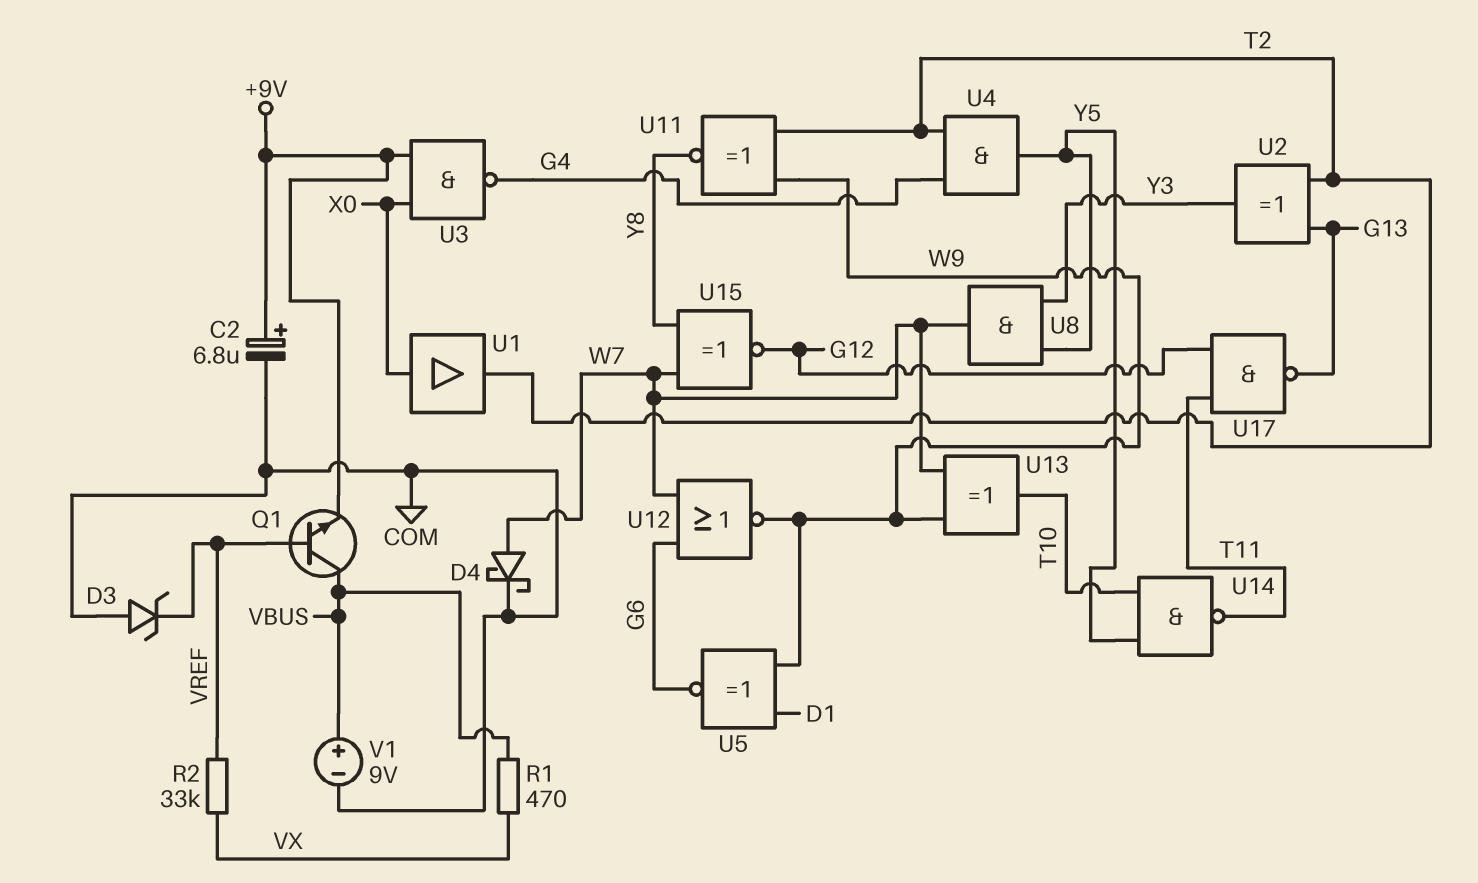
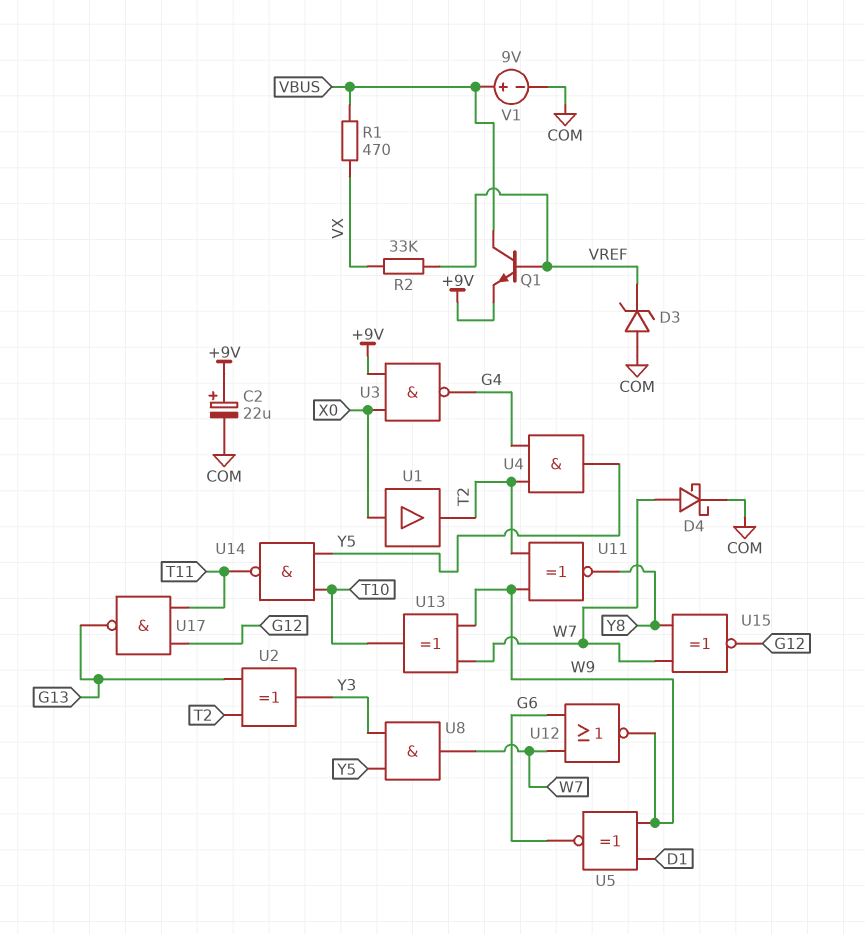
C2: 6.8uF (plus +9V, minus COM) -> 22uF (plus +9V, minus COM)

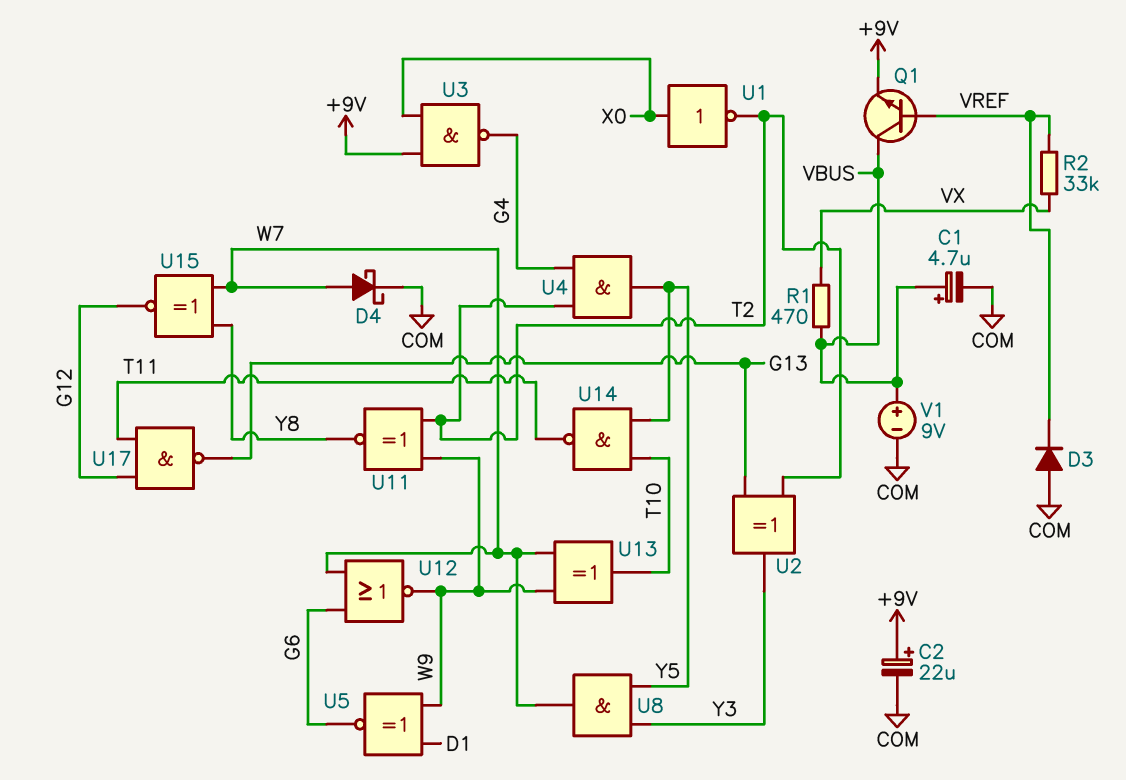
C1: none -> 4.7uF (plus VBUS, minus COM)
D3: zener (A COM, K VREF) -> diode (A COM, K VREF)
U1: buffer (in X0, out T2) -> NOT (in X0, out T2)

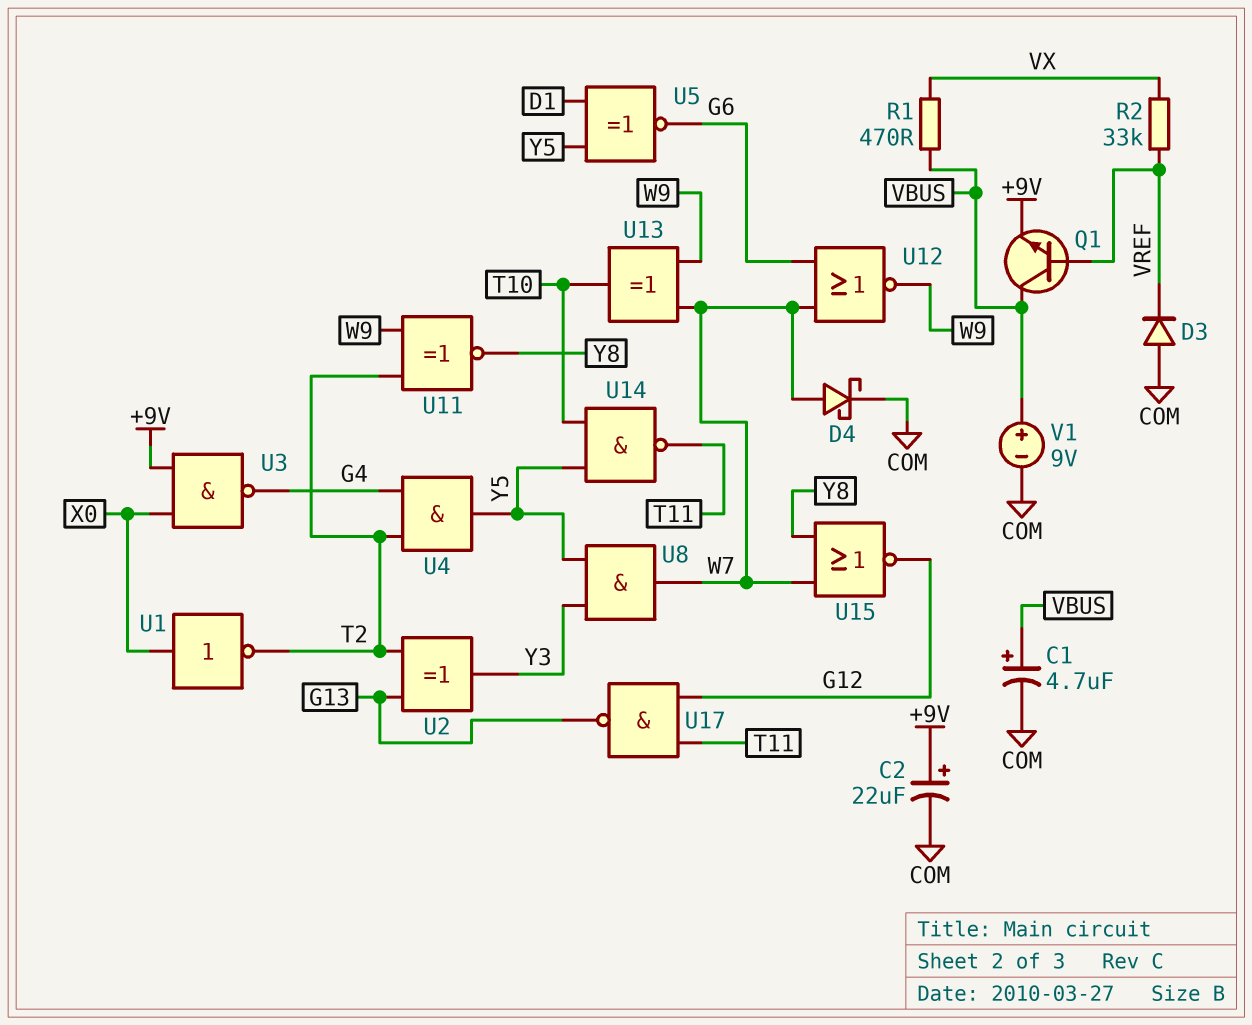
U5: XNOR (in D1, in W9, out G6) -> XNOR (in D1, in Y5, out G6)
U15: XNOR (in W7, in Y8, out G12) -> NOR (in W7, in Y8, out G12)

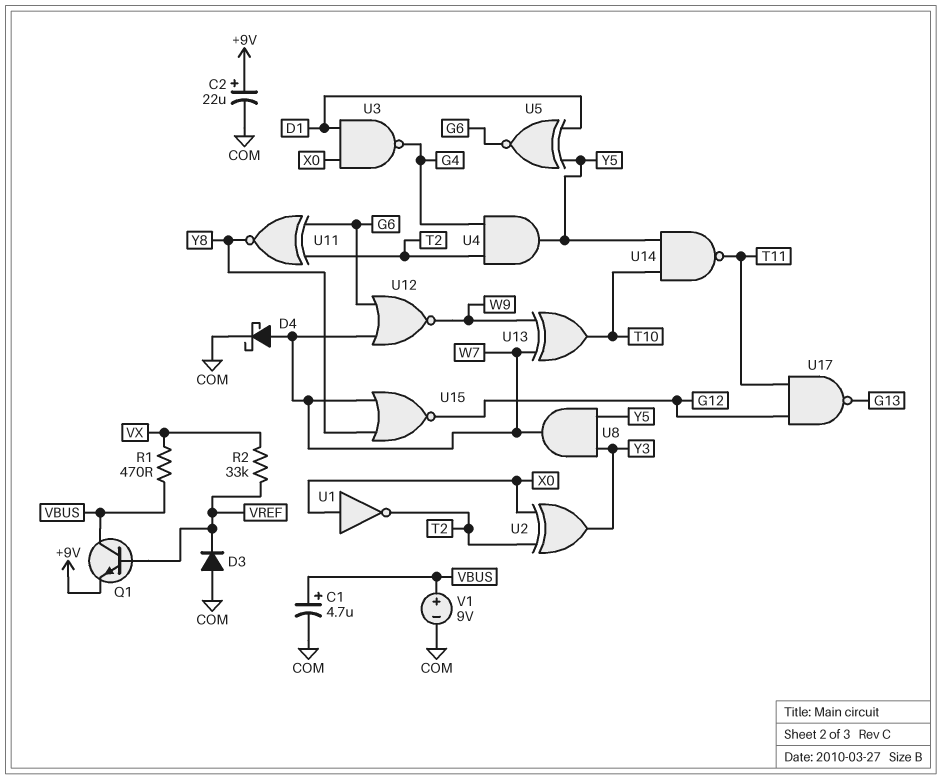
U2: XOR (in G13, in T2, out Y3) -> XOR (in T2, in X0, out Y3)
U3: NAND (in +9V, in X0, out G4) -> NAND (in D1, in X0, out G4)
U11: XNOR (in T2, in W9, out Y8) -> XNOR (in G6, in T2, out Y8)

